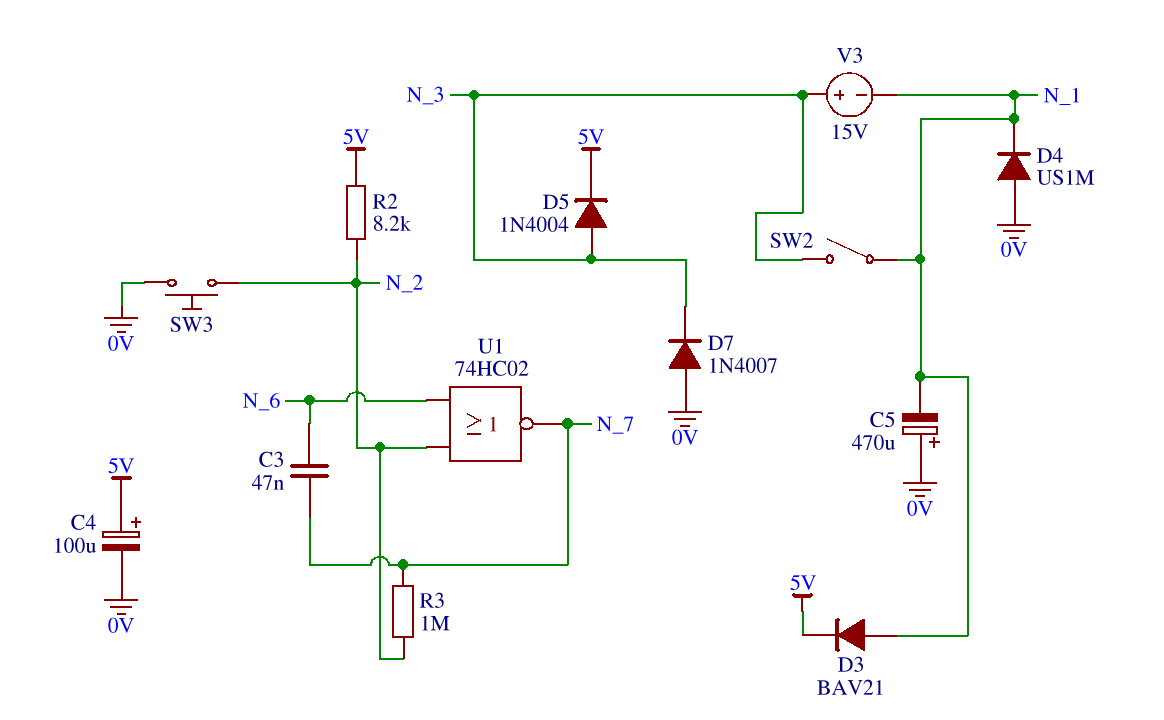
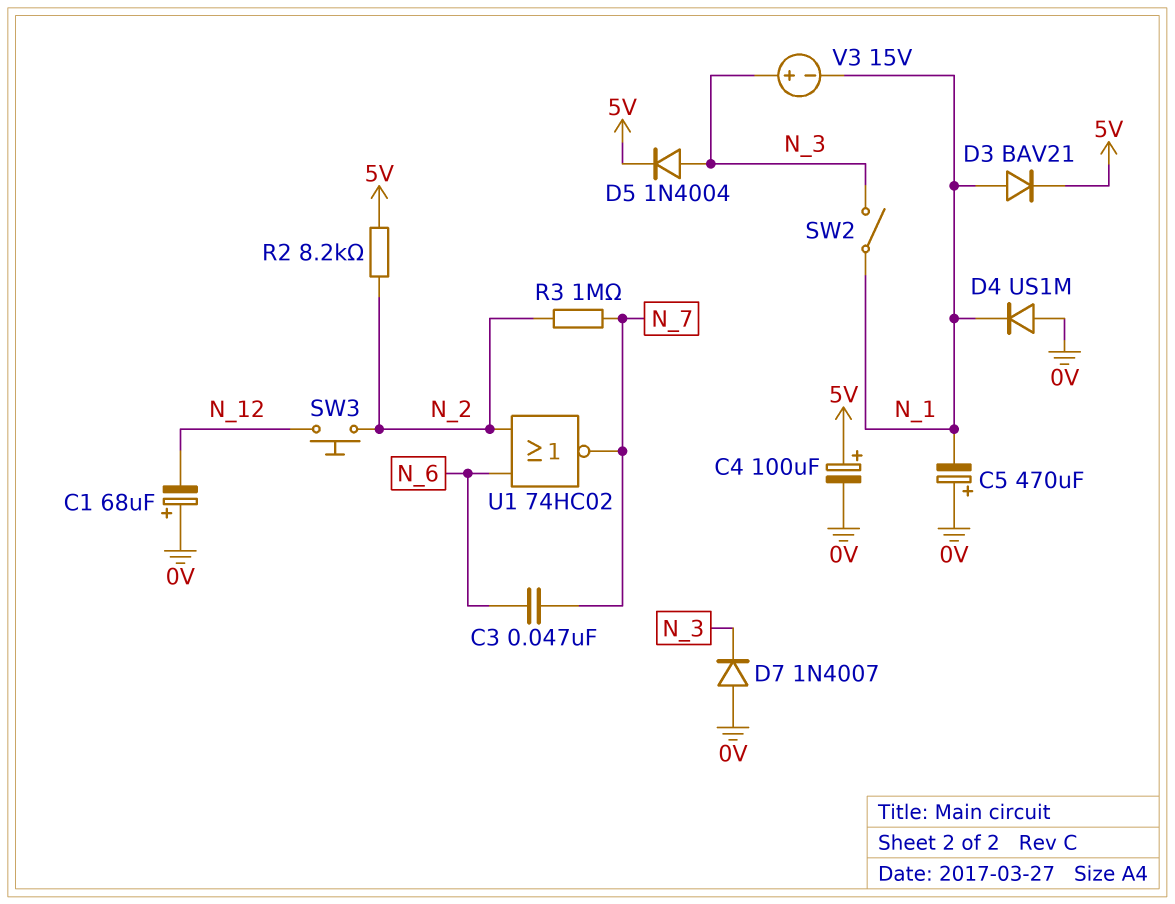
C1: none -> 68uF (plus 0V, minus N_12)
SW3: button (0V, N_2) -> button (N_2, N_12)

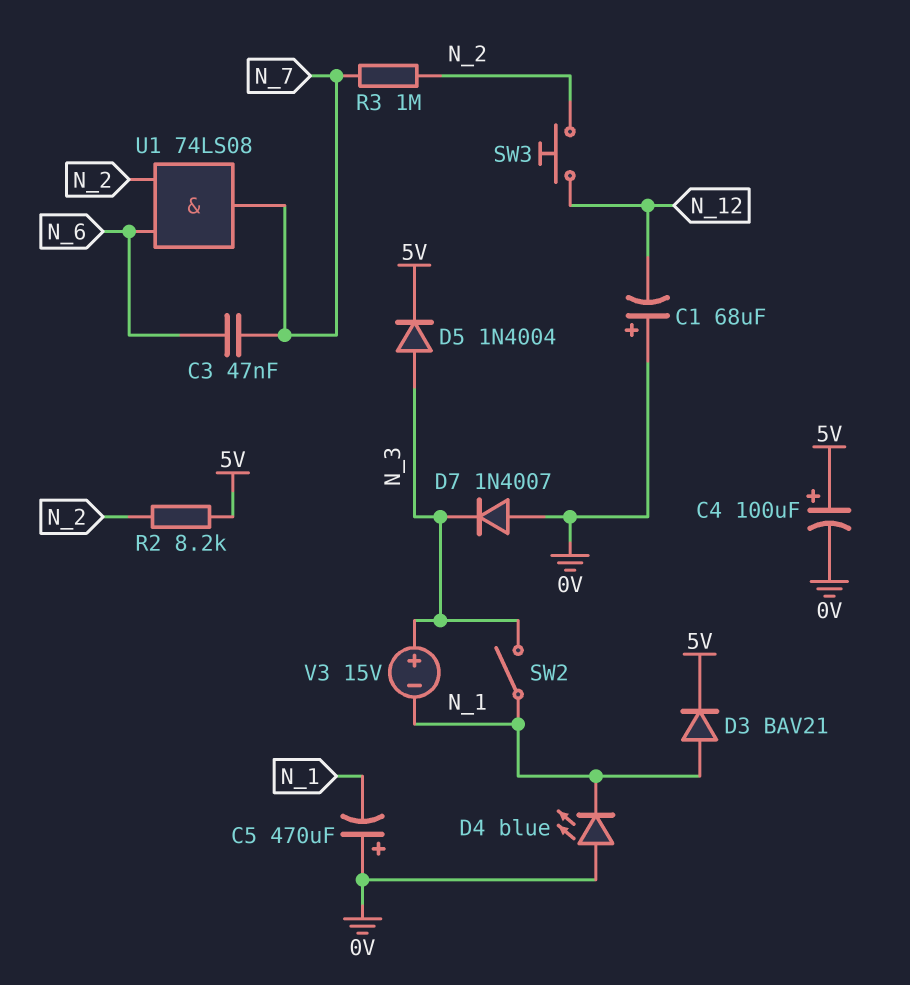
D4: diode US1M (A 0V, K N_1) -> LED blue (A 0V, K N_1)
U1: NOR 74HC02 (in N_2, in N_6, out N_7) -> AND 74LS08 (in N_2, in N_6, out N_7)

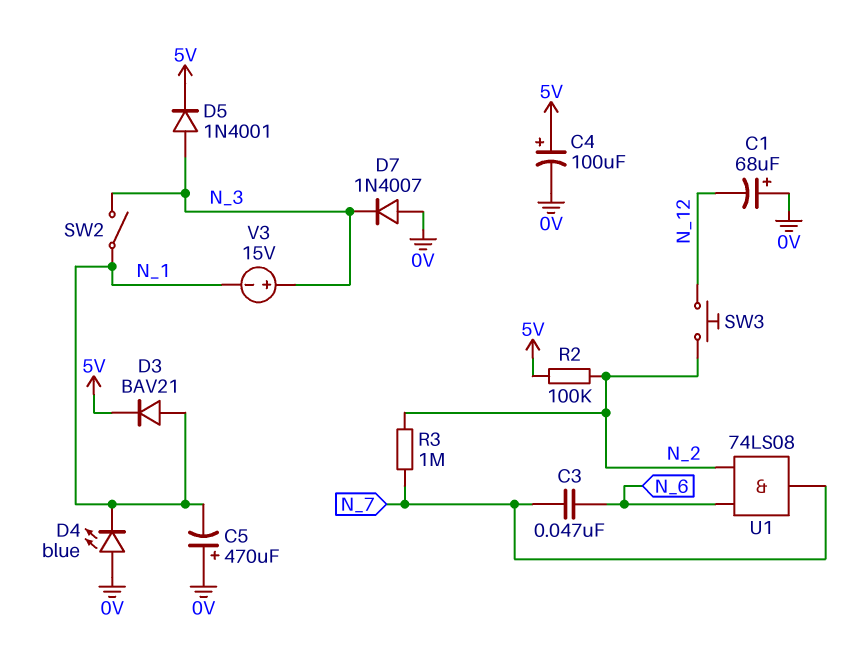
D5: diode 1N4004 (A N_3, K 5V) -> diode 1N4001 (A N_3, K 5V)
R2: 8.2k (5V, N_2) -> 100k (5V, N_2)

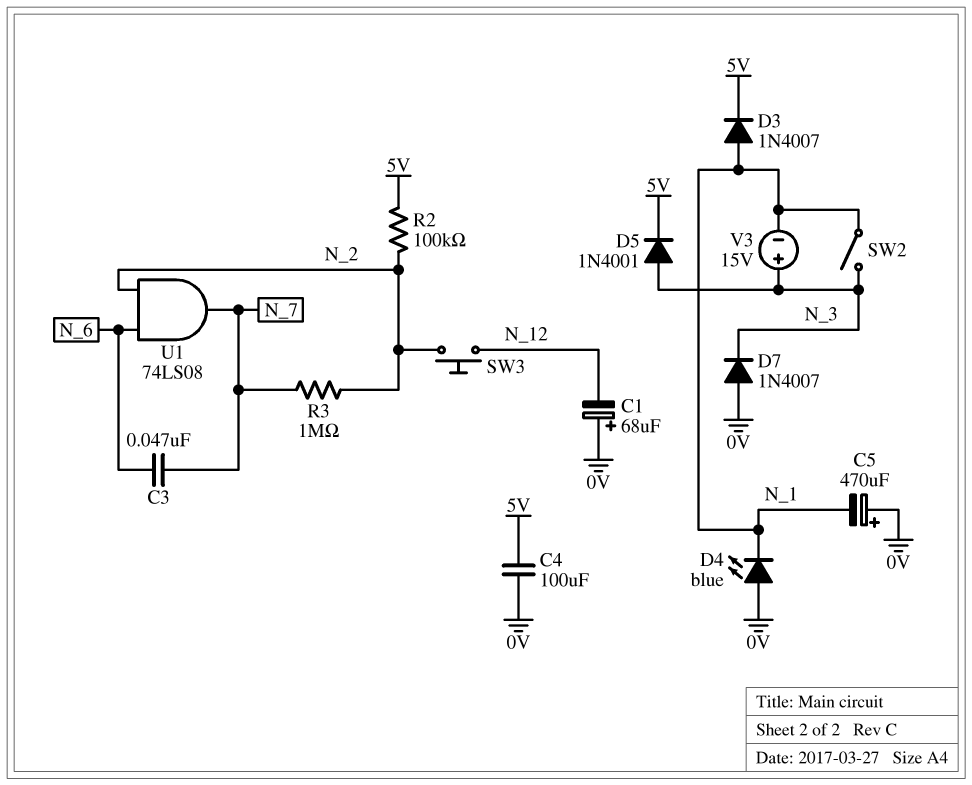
C4: 100uF (plus 5V, minus 0V) -> 100uF (0V, 5V)
D3: diode BAV21 (A N_1, K 5V) -> diode 1N4007 (A N_1, K 5V)

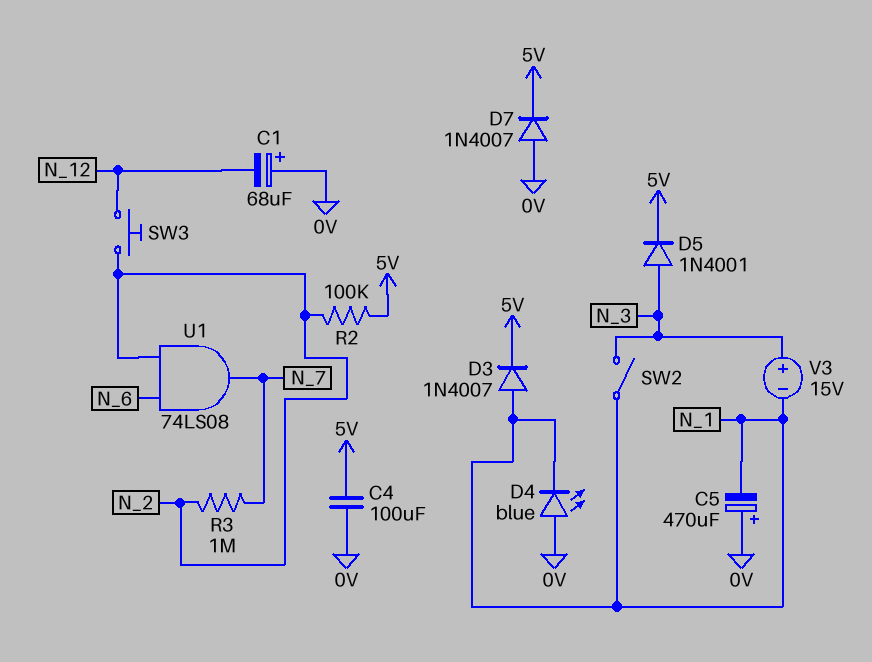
C3: 47nF (N_6, N_7) -> none
D7: diode 1N4007 (A 0V, K N_3) -> diode 1N4007 (A 0V, K 5V)

